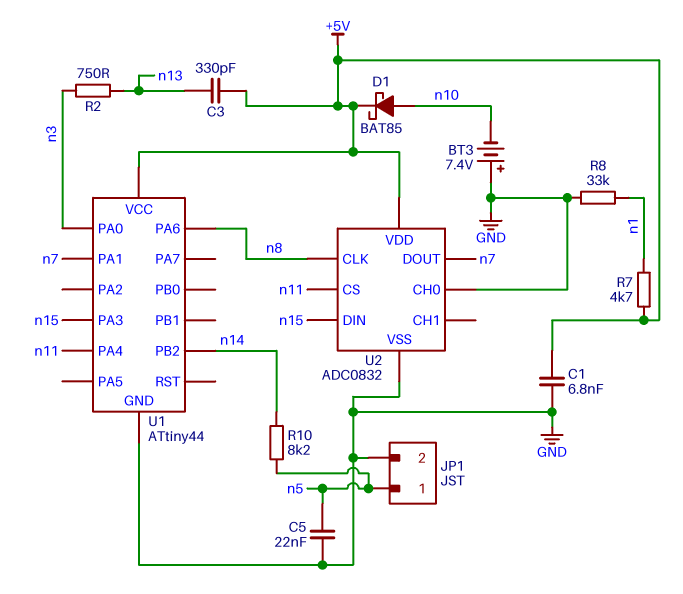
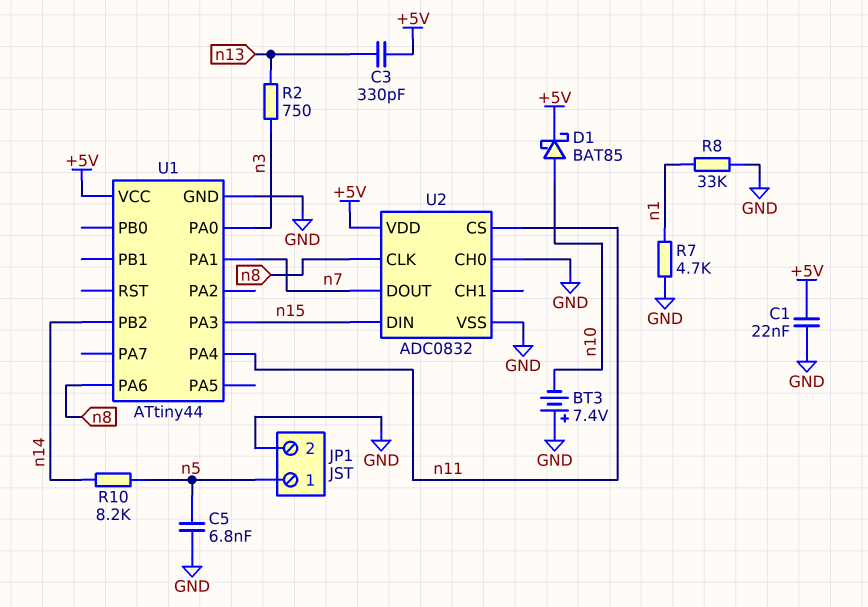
C1: 6.8nF (+5V, GND) -> 22nF (+5V, GND)
C5: 22nF (GND, n5) -> 6.8nF (GND, n5)
R7: 4.7k (+5V, n1) -> 4.7k (GND, n1)

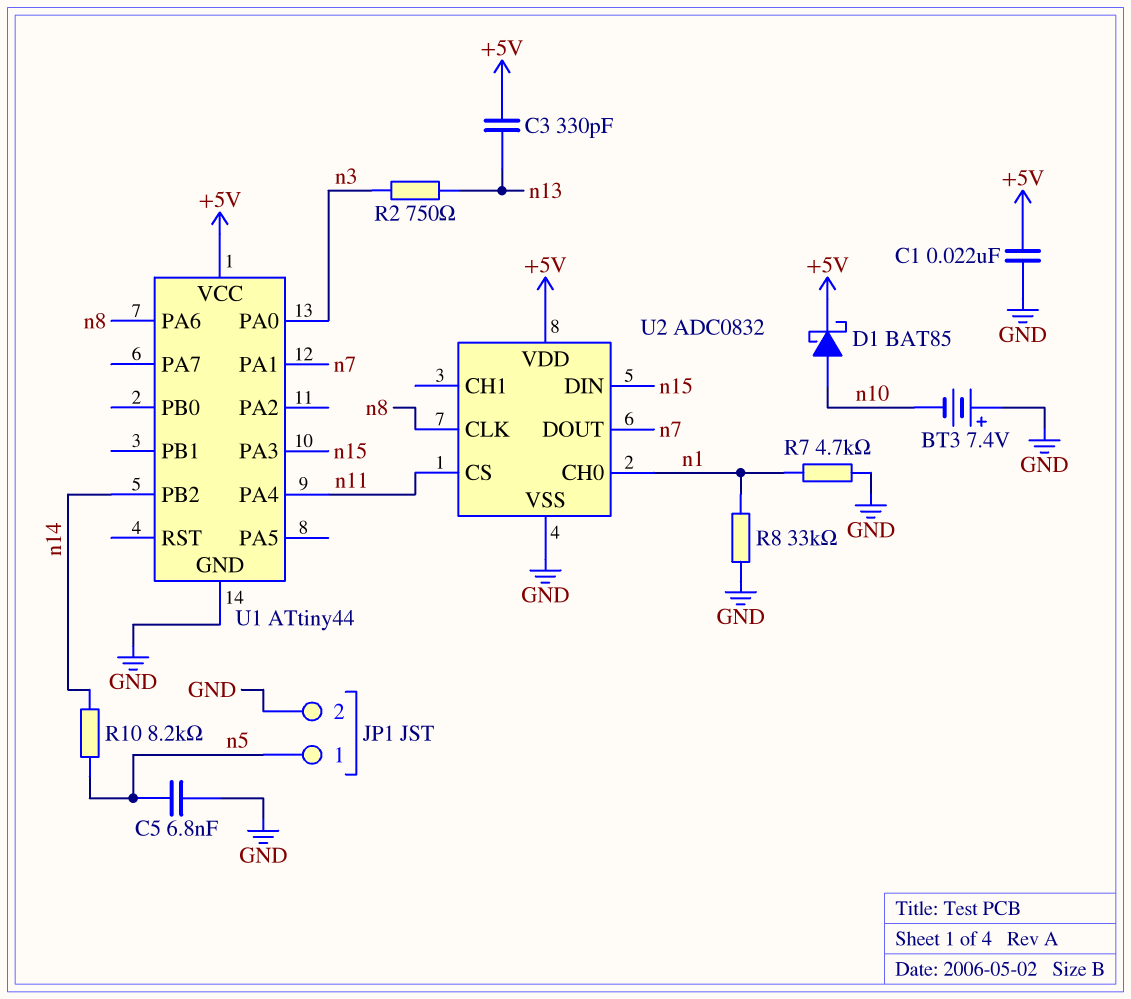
U2 pin CH0: GND -> n1

